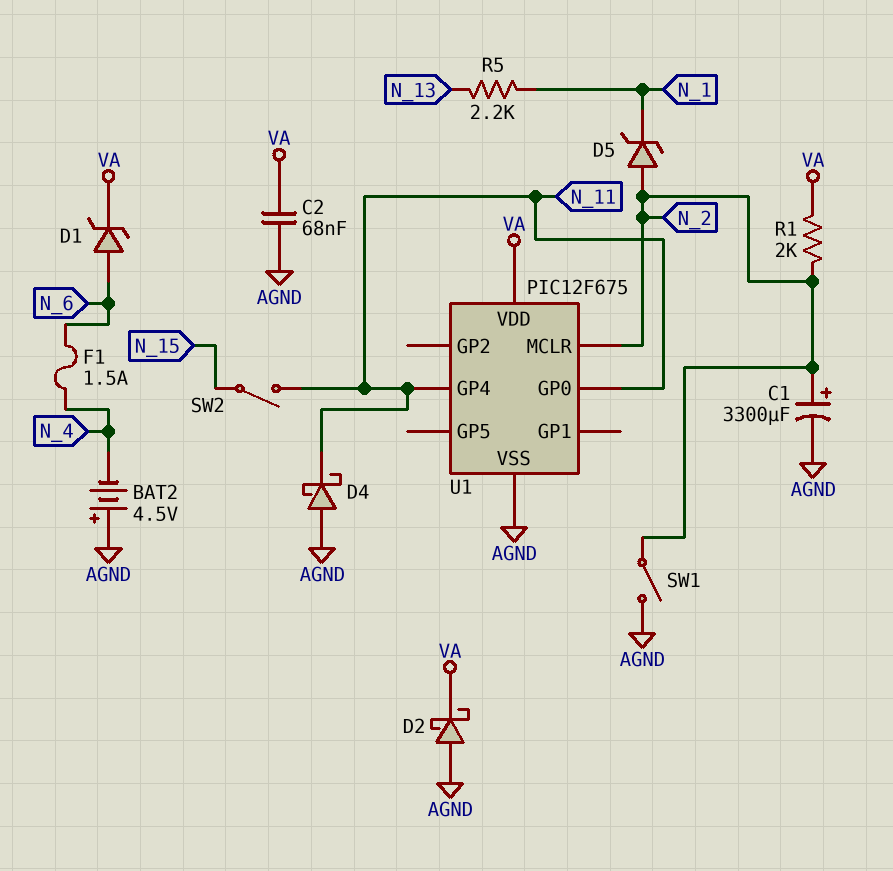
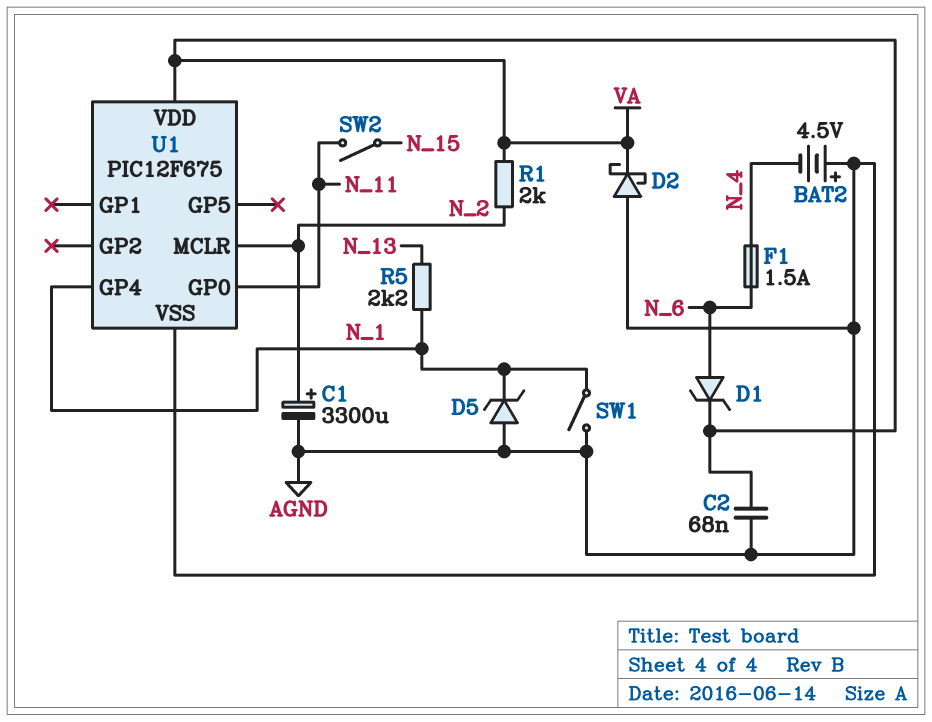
D4: schottky (A AGND, K N_11) -> none
D5: zener (A N_2, K N_1) -> zener (A AGND, K N_1)
SW1: switch (AGND, N_2) -> switch (AGND, N_1)
U1 pin GP4: N_11 -> N_1

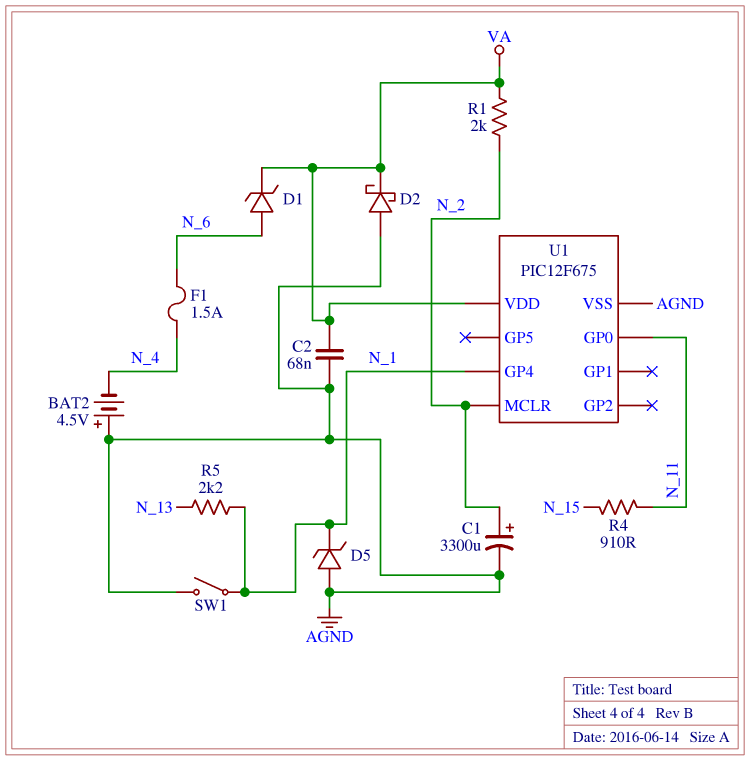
R4: none -> 910 (N_11, N_15)
SW2: switch (N_11, N_15) -> none

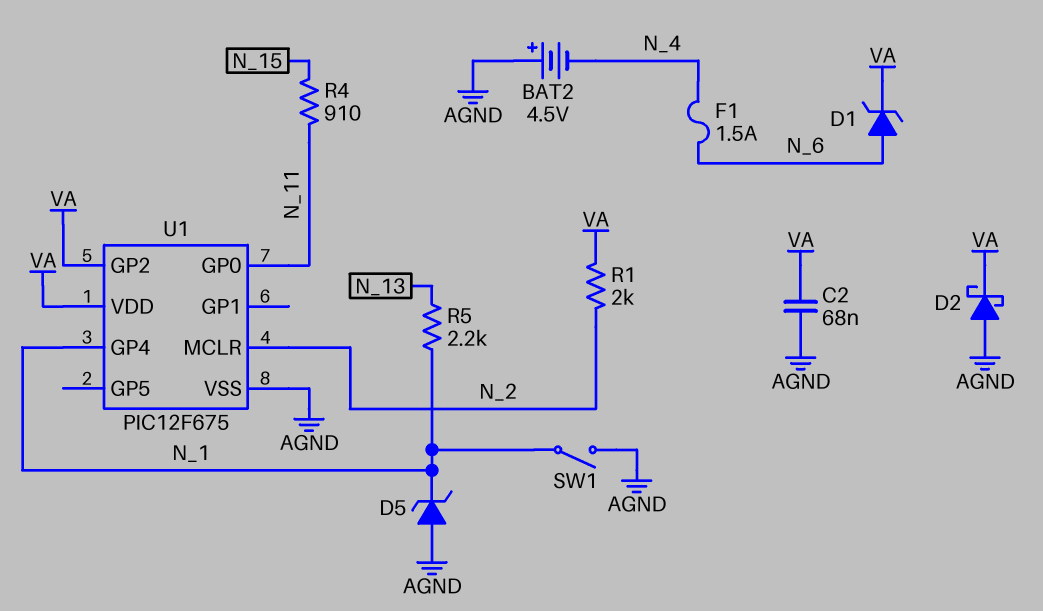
C1: 3300uF (plus N_2, minus AGND) -> none
U1 pin GP2: none -> VA

